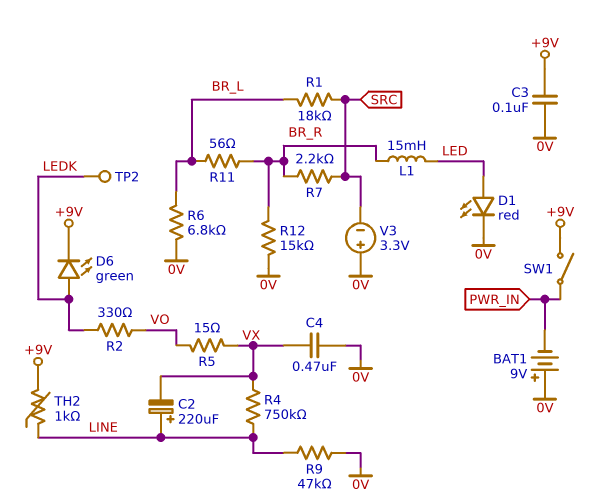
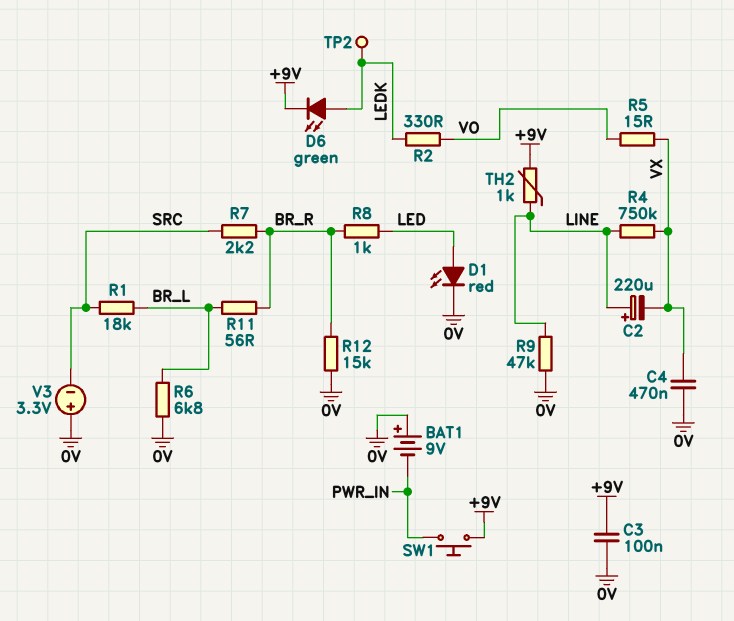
L1: 15mH (BR_R, LED) -> none
R8: none -> 1k (BR_R, LED)
SW1: switch (+9V, PWR_IN) -> button (+9V, PWR_IN)

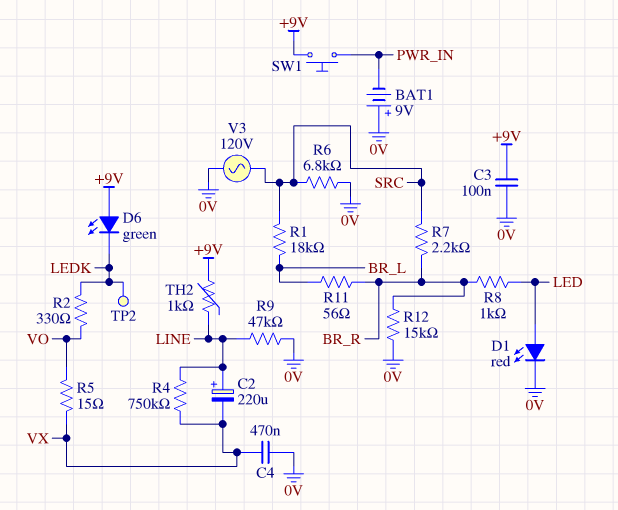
D6: LED green (A LEDK, K +9V) -> LED green (A +9V, K LEDK)
R6: 6.8k (0V, BR_L) -> 6.8k (0V, SRC)
V3: 3.3V (plus 0V, minus SRC) -> AC 120V (0V, SRC)

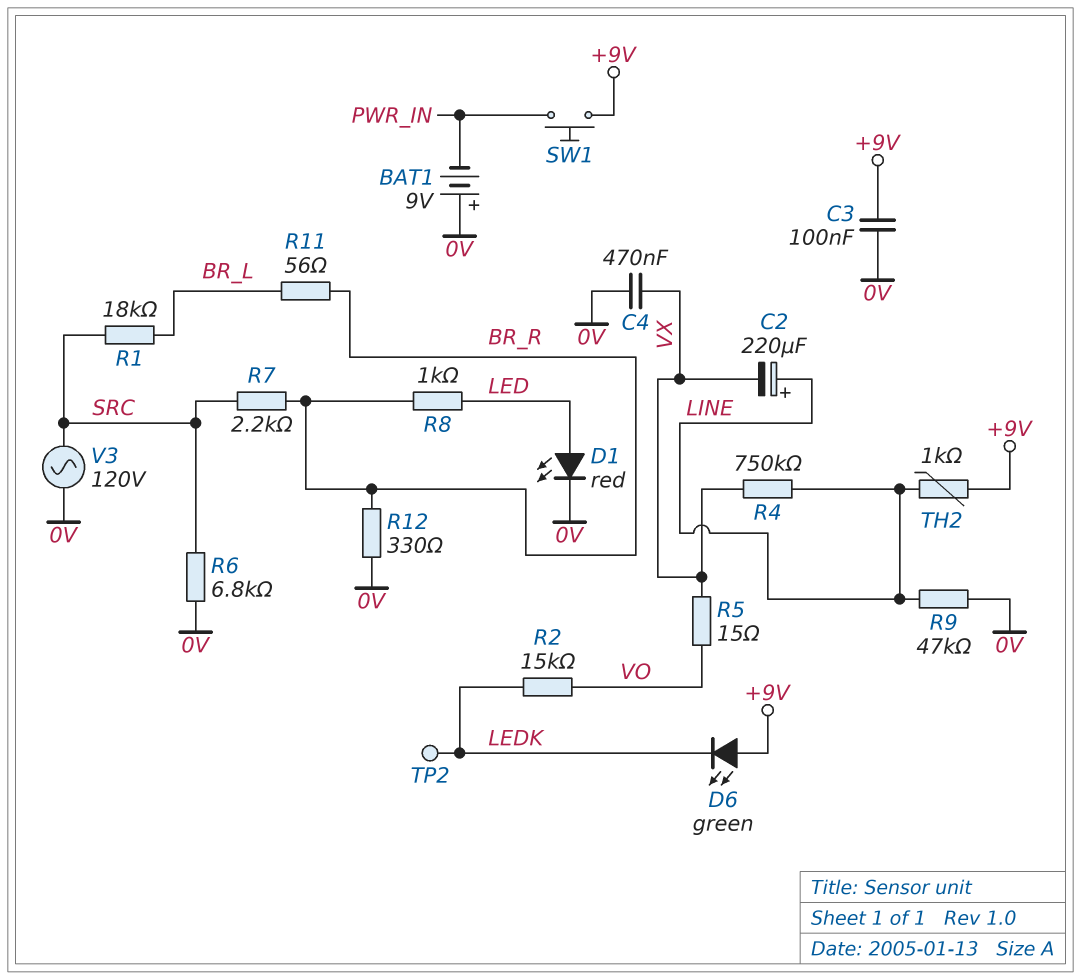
R2: 330 (LEDK, VO) -> 15k (LEDK, VO)
R12: 15k (0V, BR_R) -> 330 (0V, BR_R)

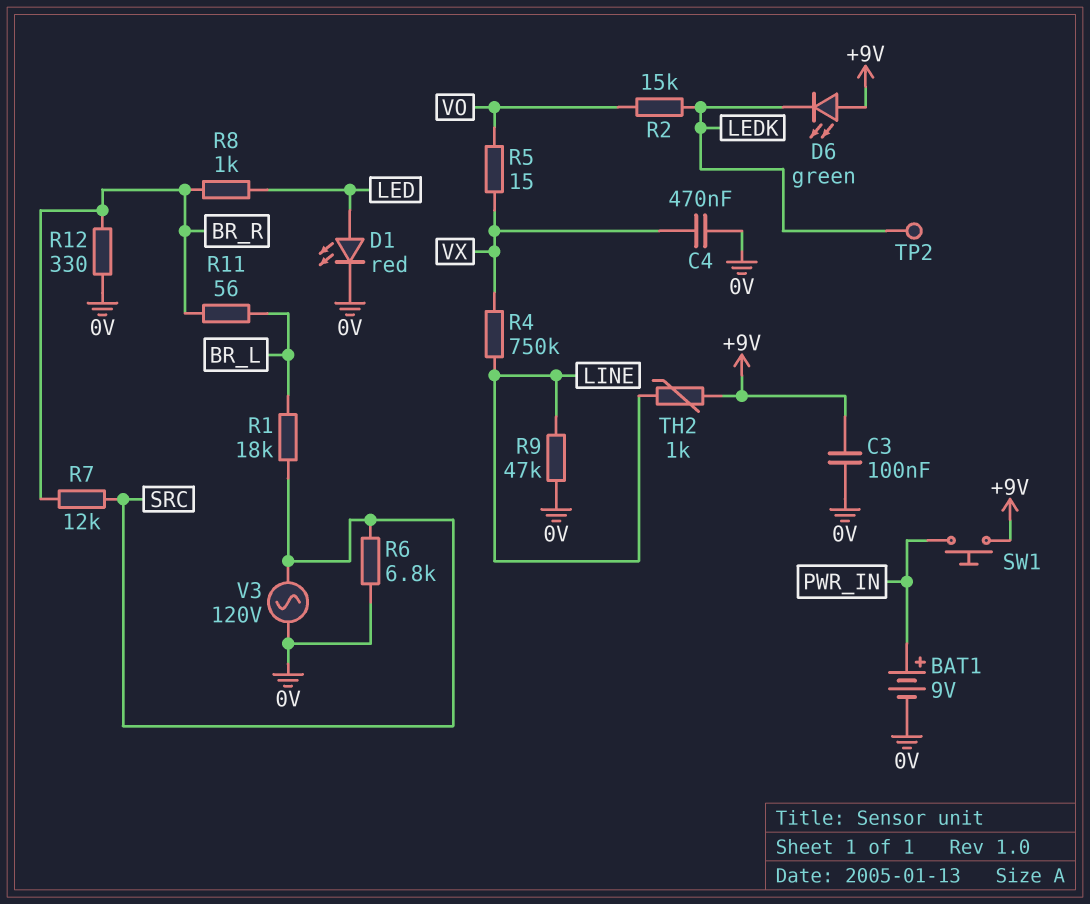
BAT1: 9V (plus 0V, minus PWR_IN) -> 9V (plus PWR_IN, minus 0V)
C2: 220uF (plus LINE, minus VX) -> none
R7: 2.2k (BR_R, SRC) -> 12k (BR_R, SRC)

